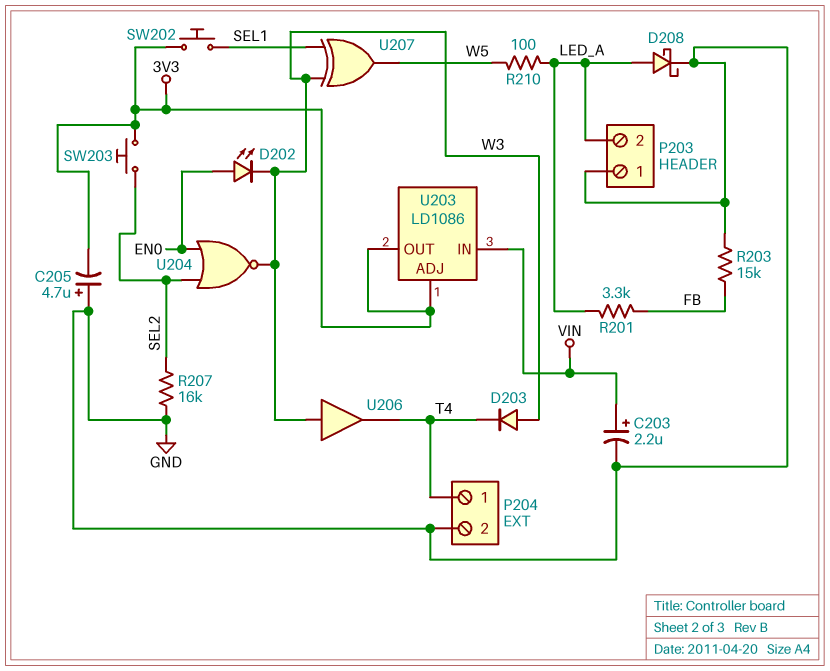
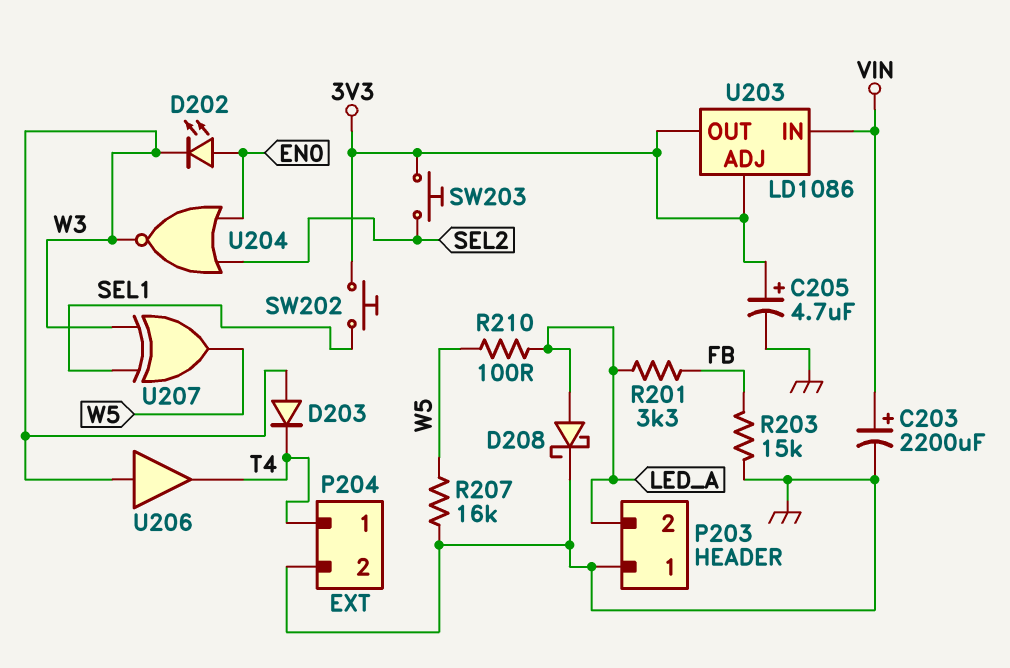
C203: 2.2uF (plus VIN, minus GND) -> 2200uF (plus VIN, minus GND)
C205: 4.7uF (plus GND, minus 3V3) -> 4.7uF (plus 3V3, minus GND)
R207: 16k (GND, SEL2) -> 16k (GND, W5)

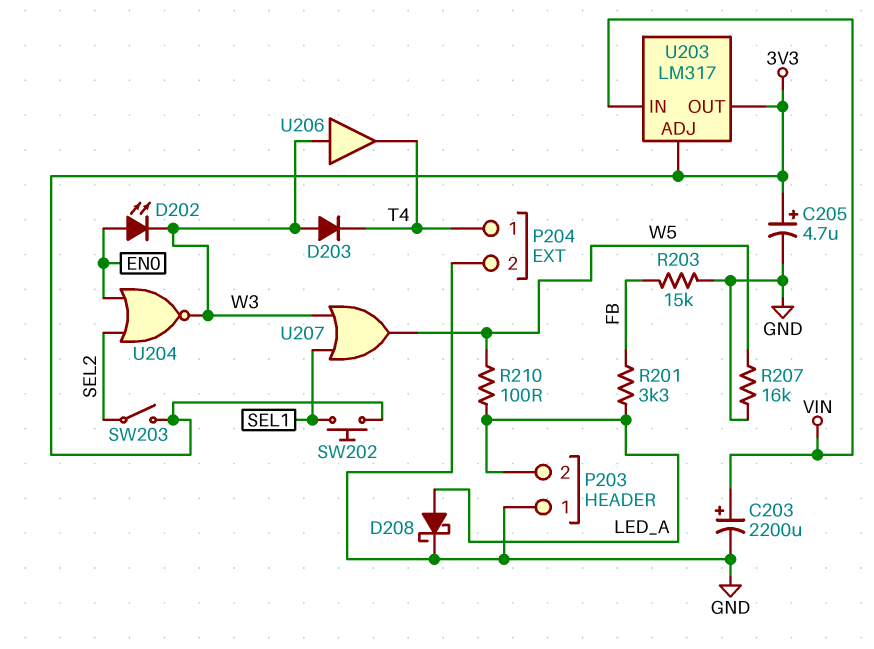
SW203: button (3V3, SEL2) -> switch (3V3, SEL2)
U203: LD1086 -> LM317
U207: XOR (in SEL1, in W3, out W5) -> OR (in SEL1, in W3, out W5)

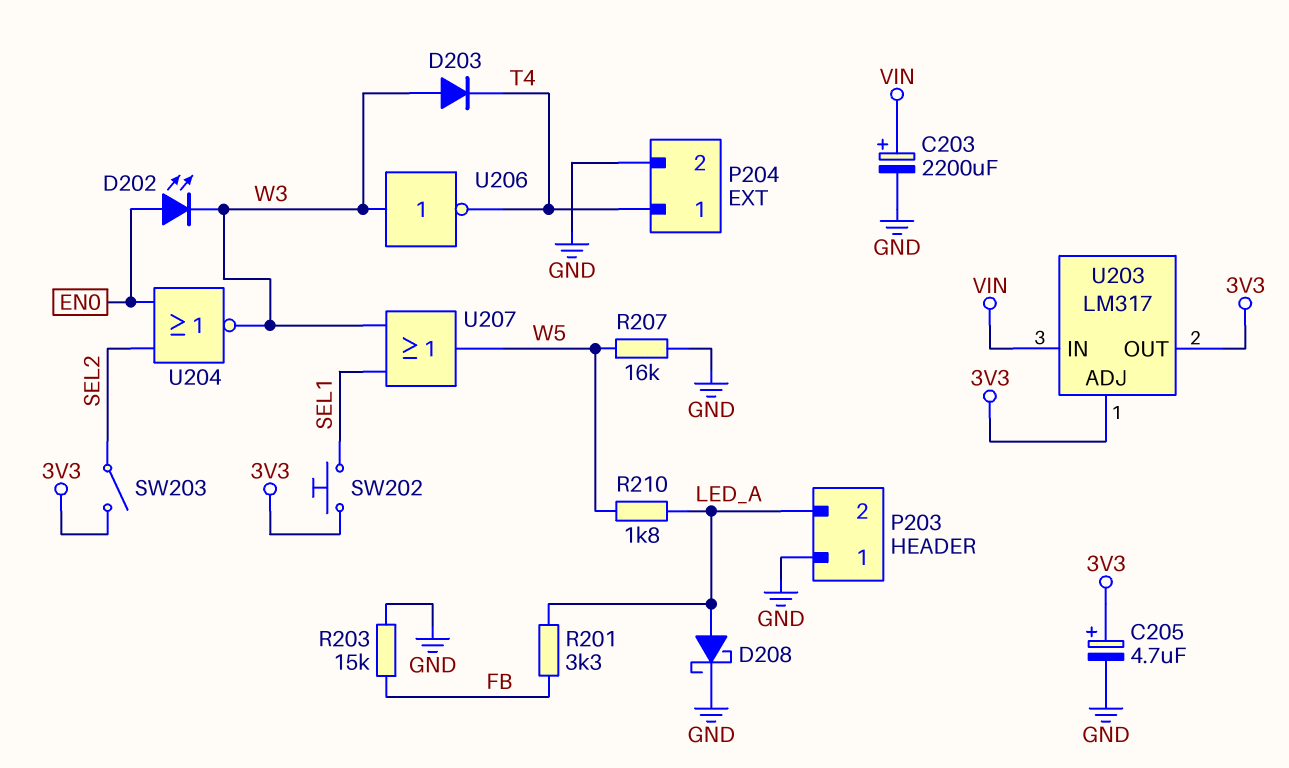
R210: 100 (LED_A, W5) -> 1.8k (LED_A, W5)
U206: buffer (in W3, out T4) -> NOT (in W3, out T4)

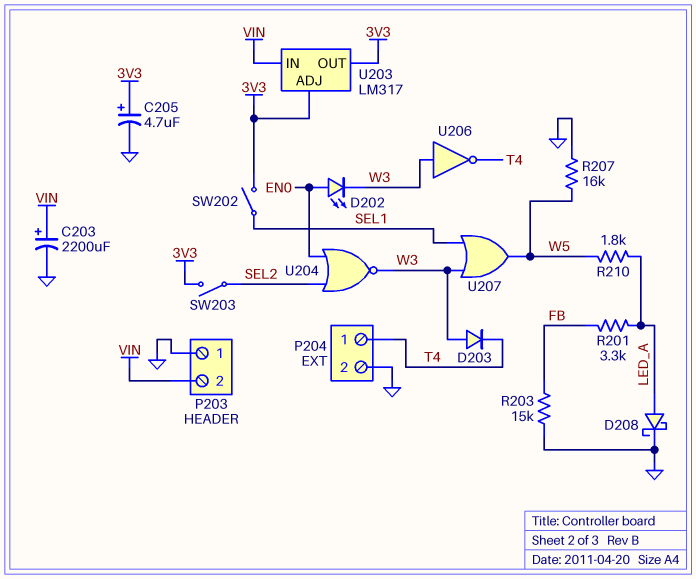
P203 pin 2: LED_A -> VIN
SW202: button (3V3, SEL1) -> switch (3V3, SEL1)

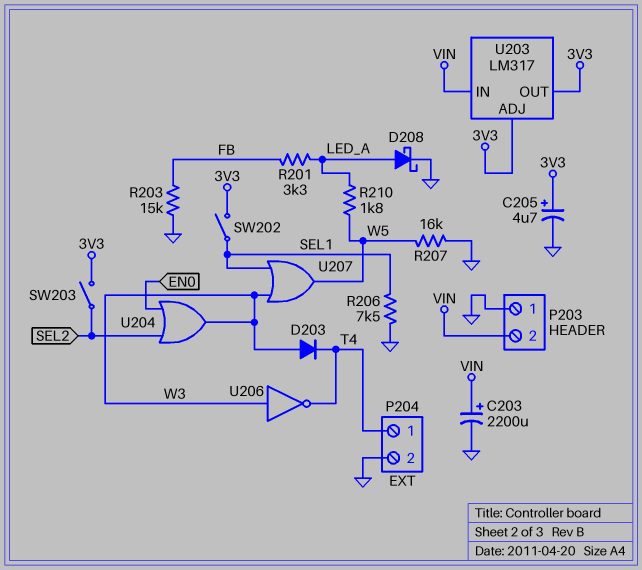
D202: LED (A EN0, K W3) -> none
R206: none -> 7.5k (GND, SEL1)
U204: NOR (in EN0, in SEL2, out W3) -> OR (in EN0, in SEL2, out W3)

